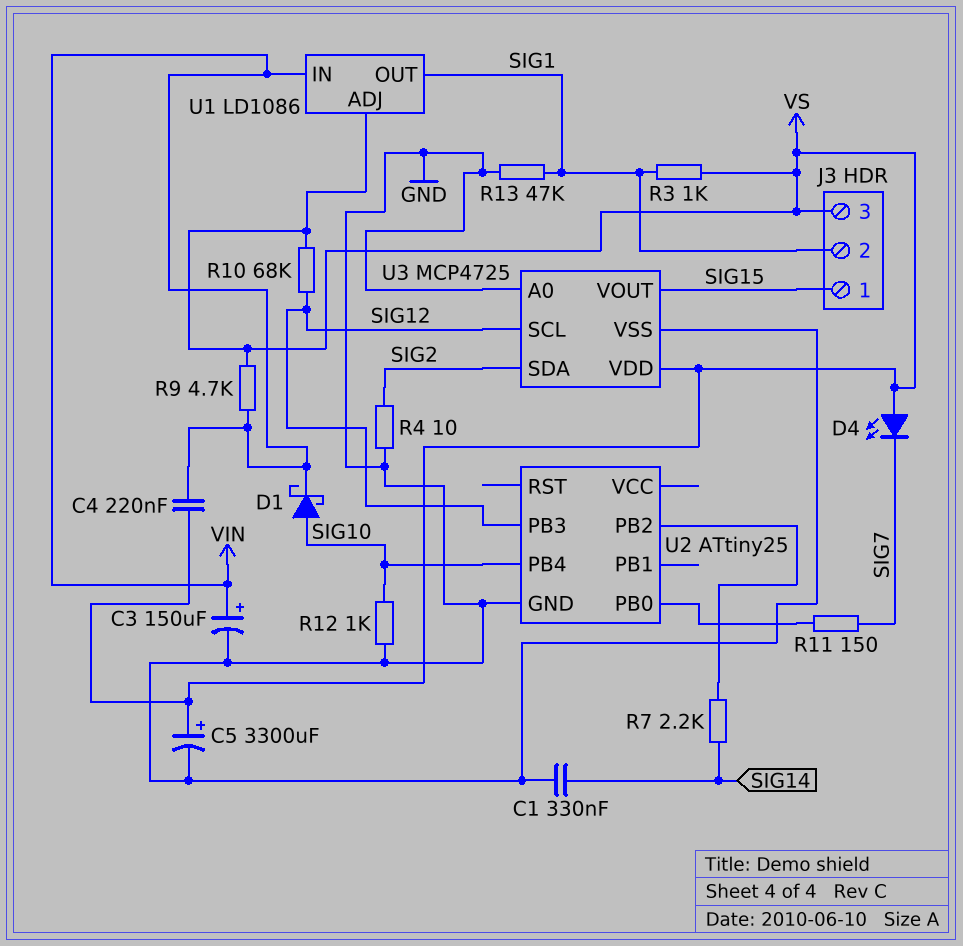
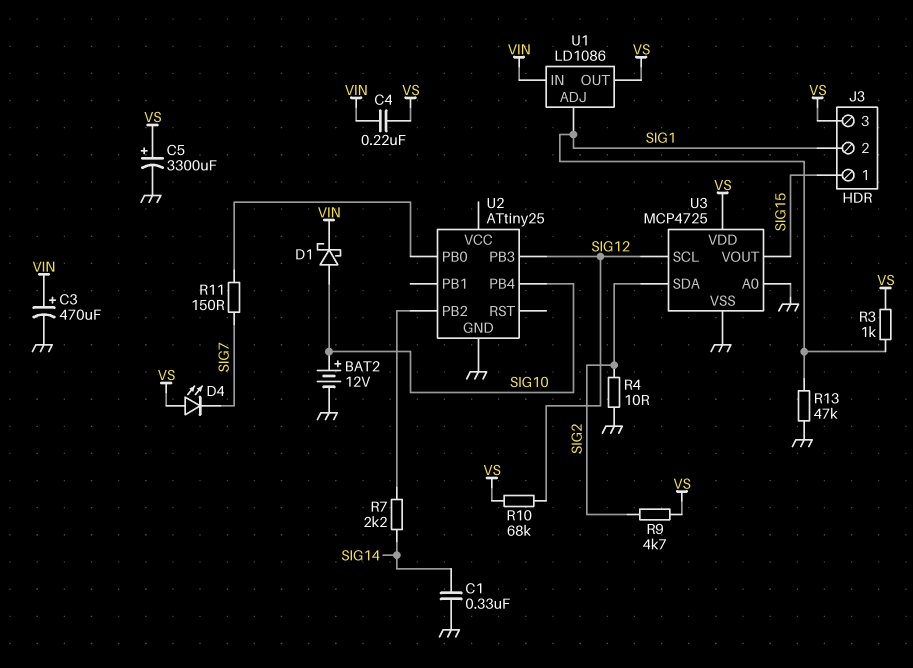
BAT2: none -> 12V (plus SIG10, minus GND)
C3: 150uF (plus VIN, minus GND) -> 470uF (plus VIN, minus GND)
R9: 4.7k (VIN, VS) -> 4.7k (SIG2, VS)
R12: 1k (GND, SIG10) -> none
U1 pin ADJ: VS -> SIG1
U1 pin OUT: SIG1 -> VS

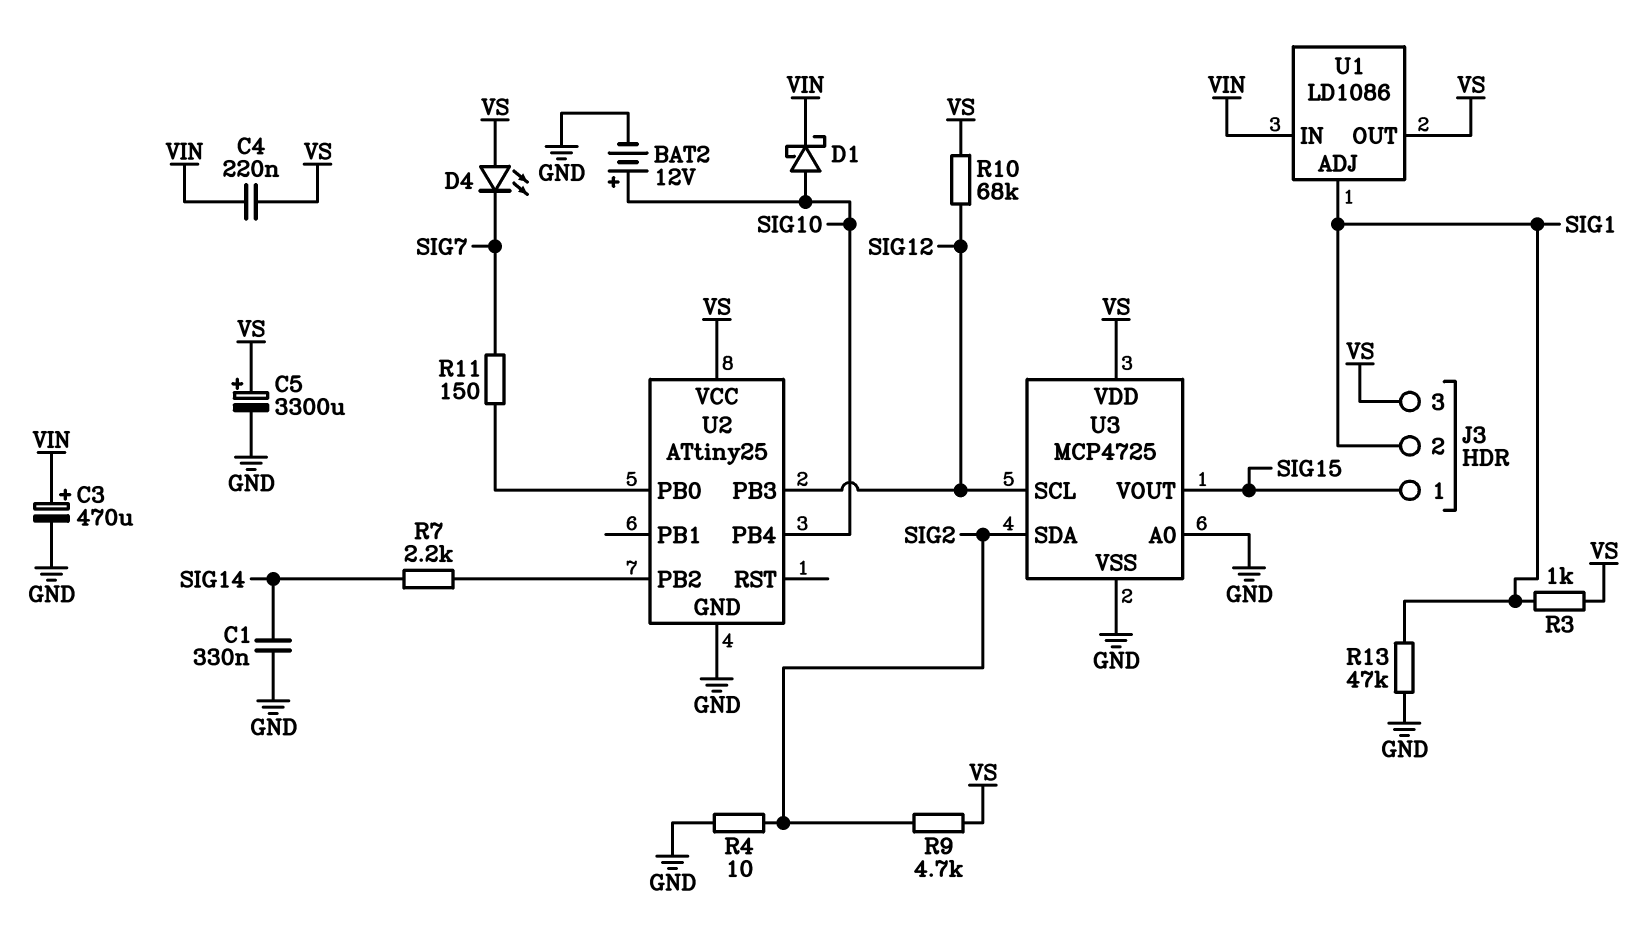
U2 pin VCC: none -> VS

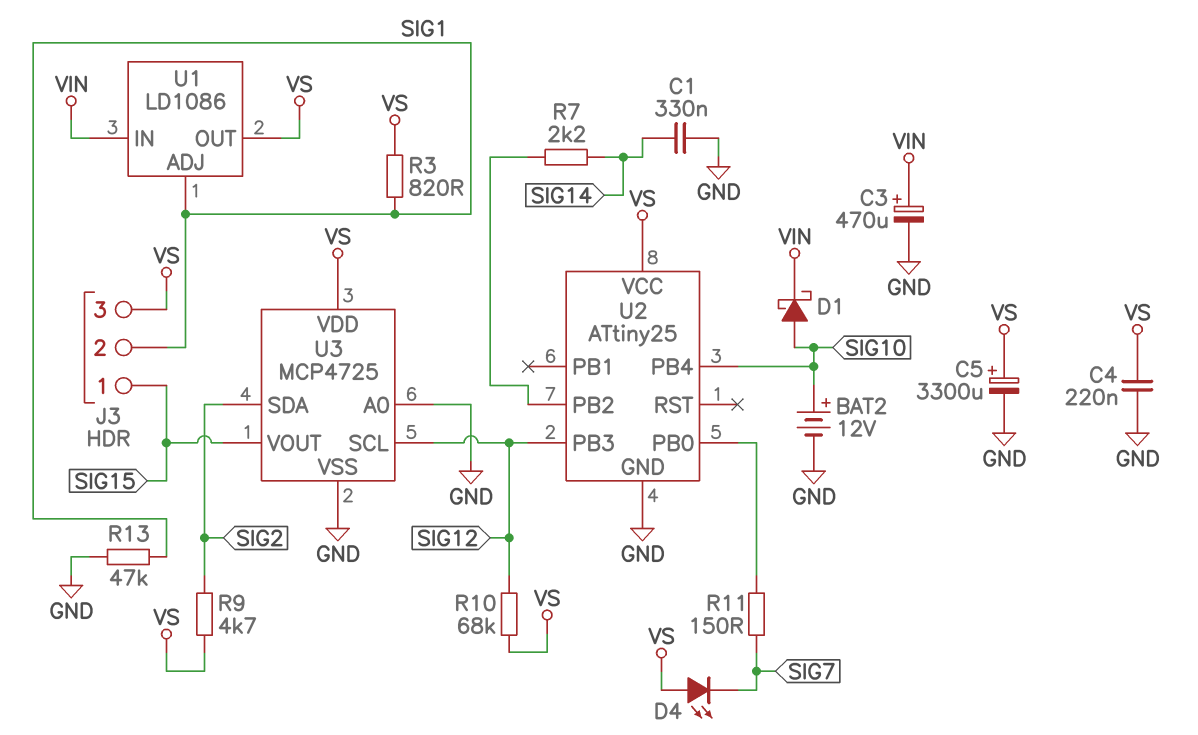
C4: 220nF (VIN, VS) -> 220nF (GND, VS)
R3: 1k (SIG1, VS) -> 820 (SIG1, VS)
R4: 10 (GND, SIG2) -> none

